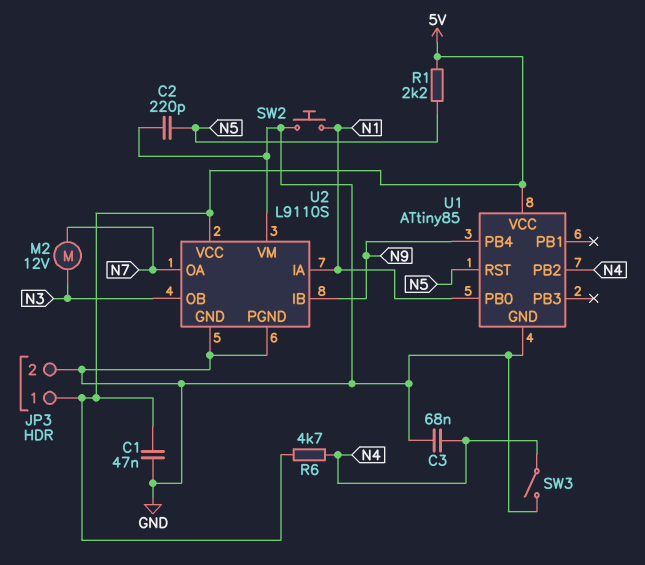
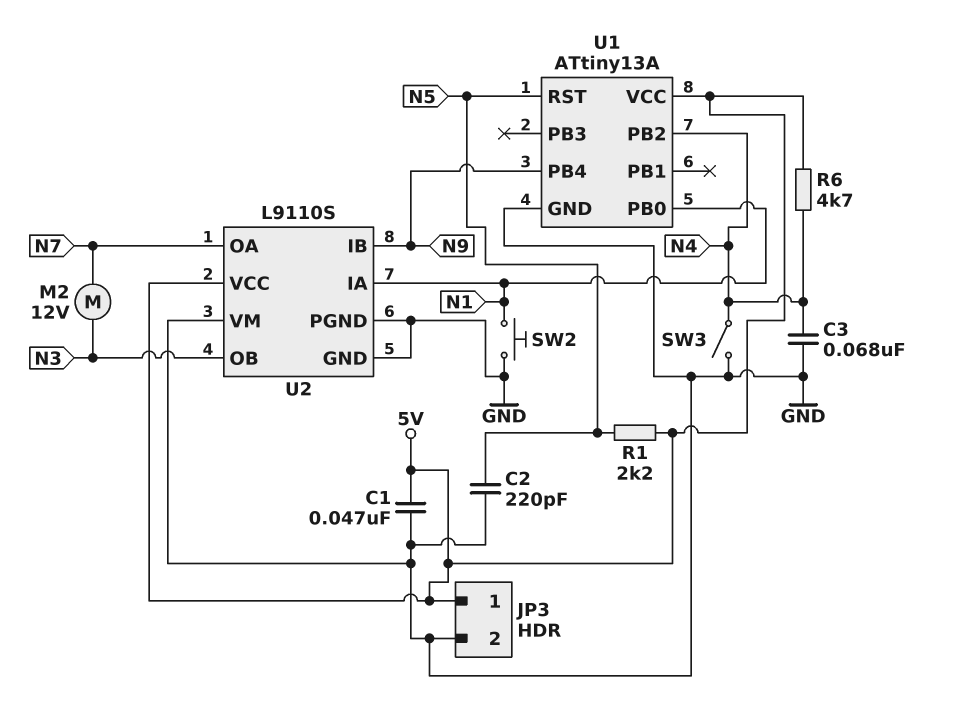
U1: ATtiny85 -> ATtiny13A

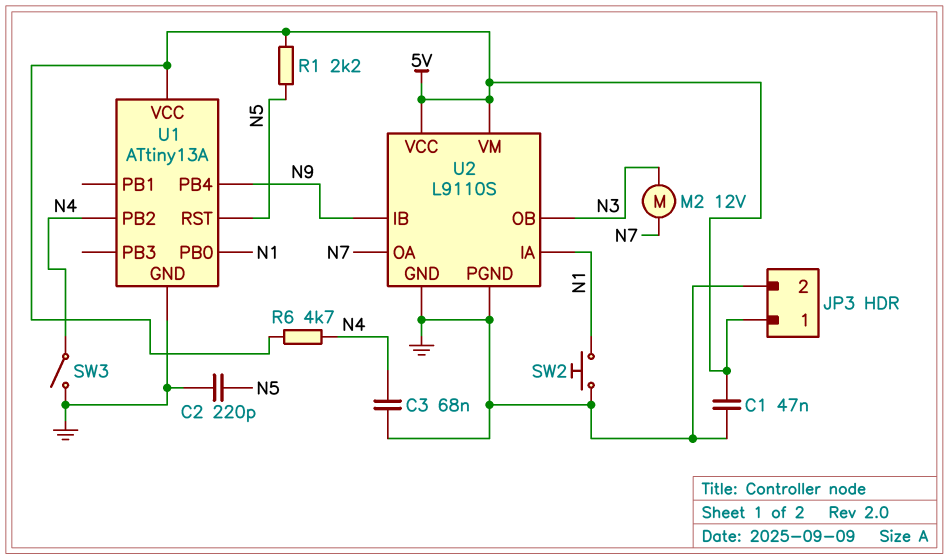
U2 pin VM: GND -> 5V

